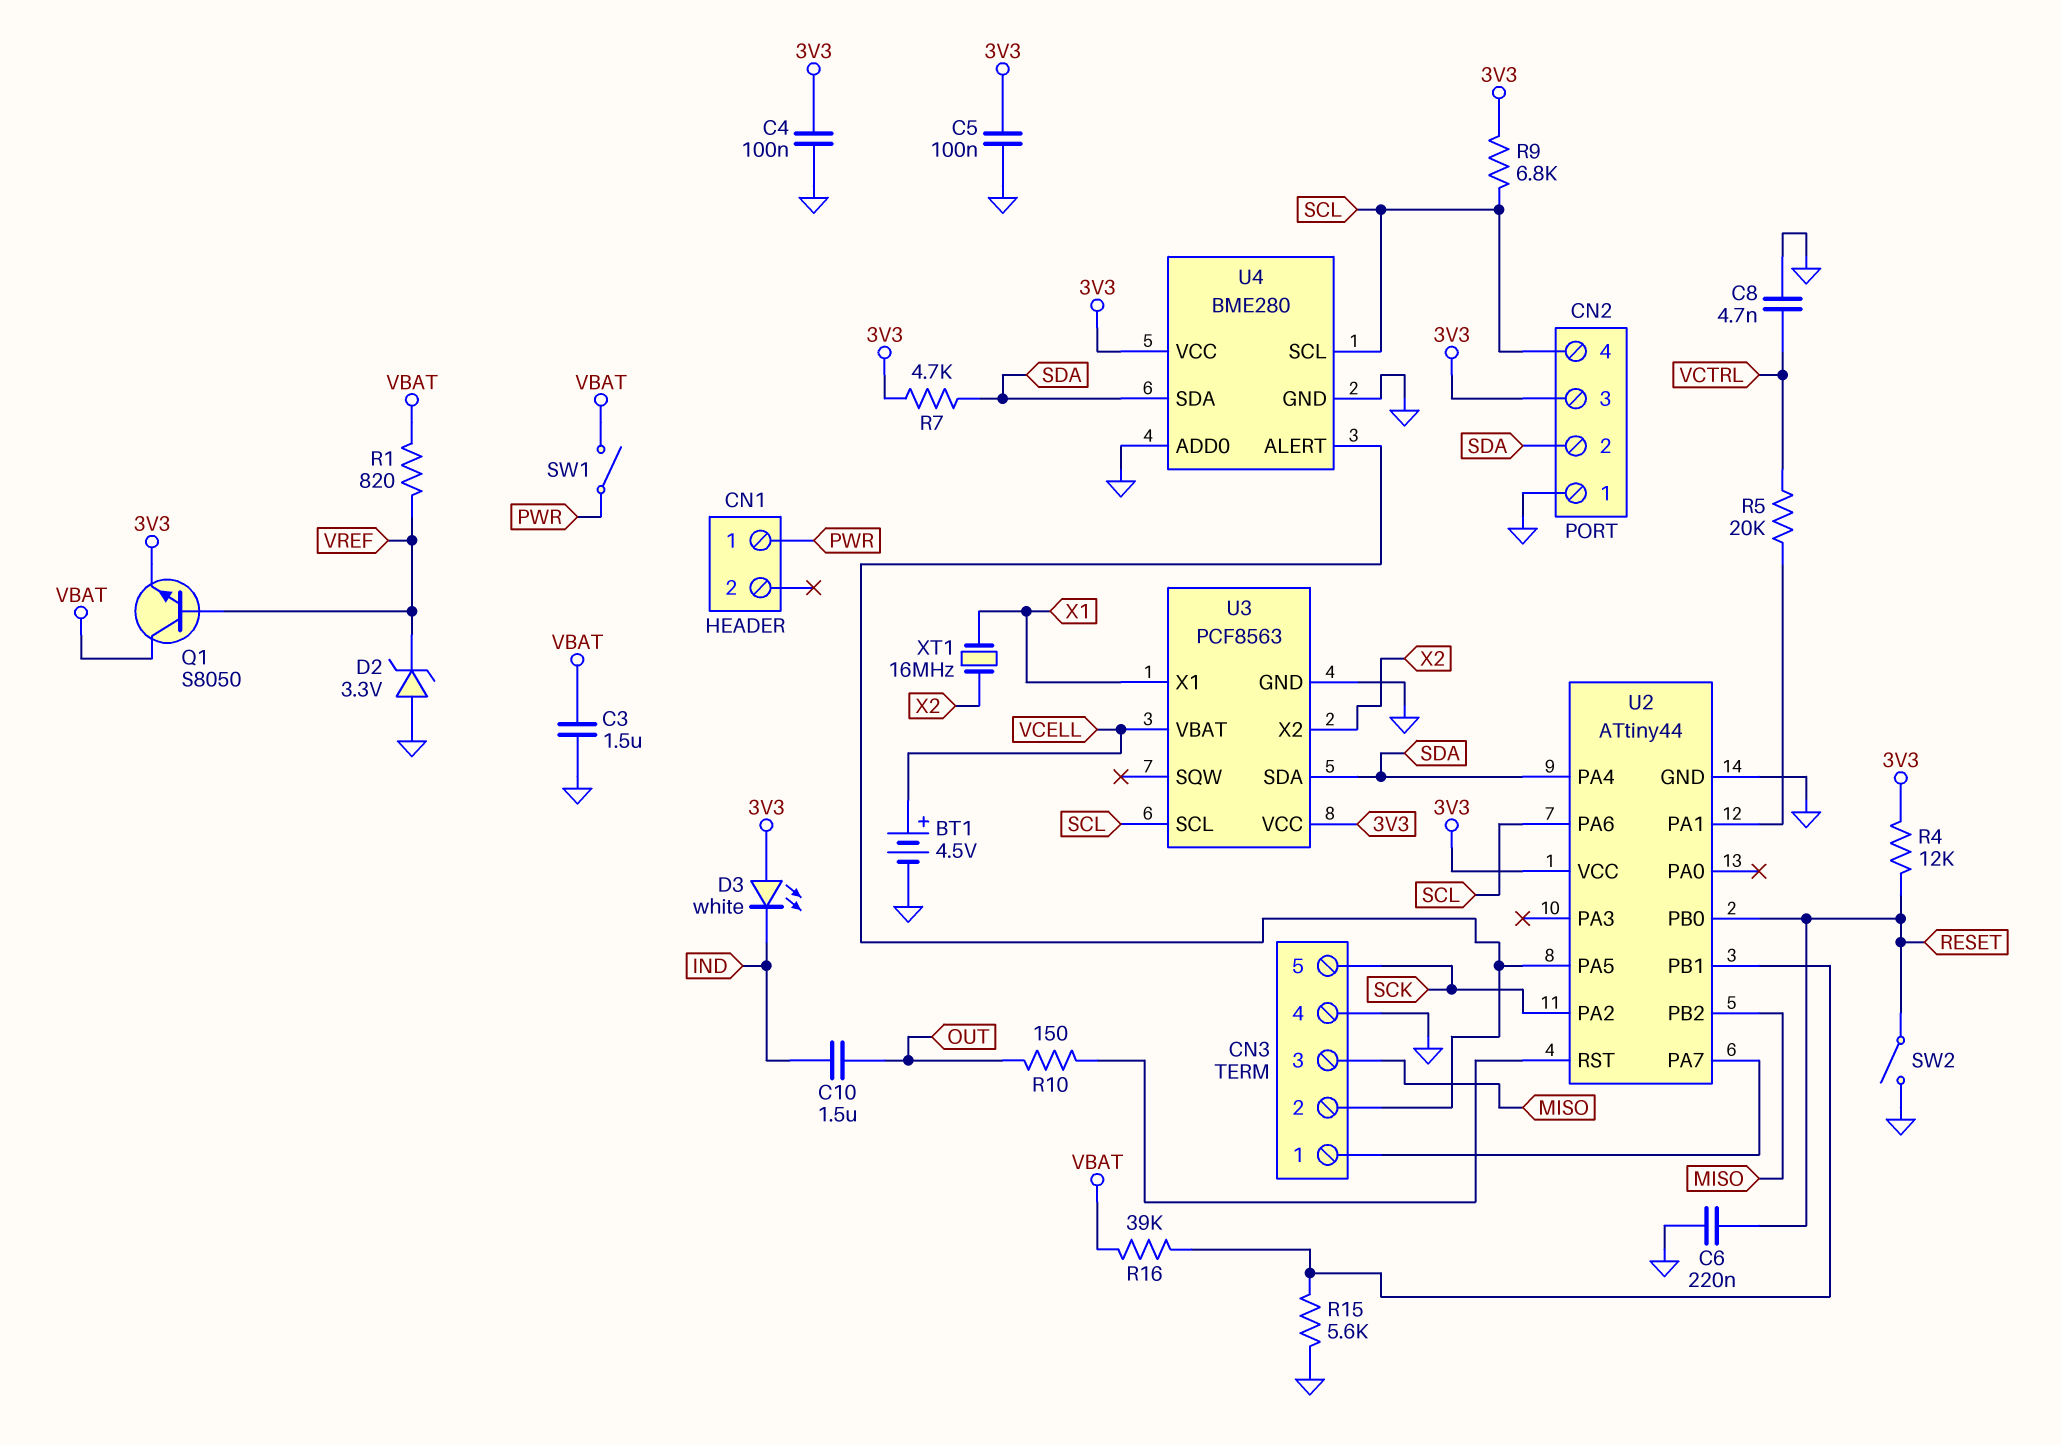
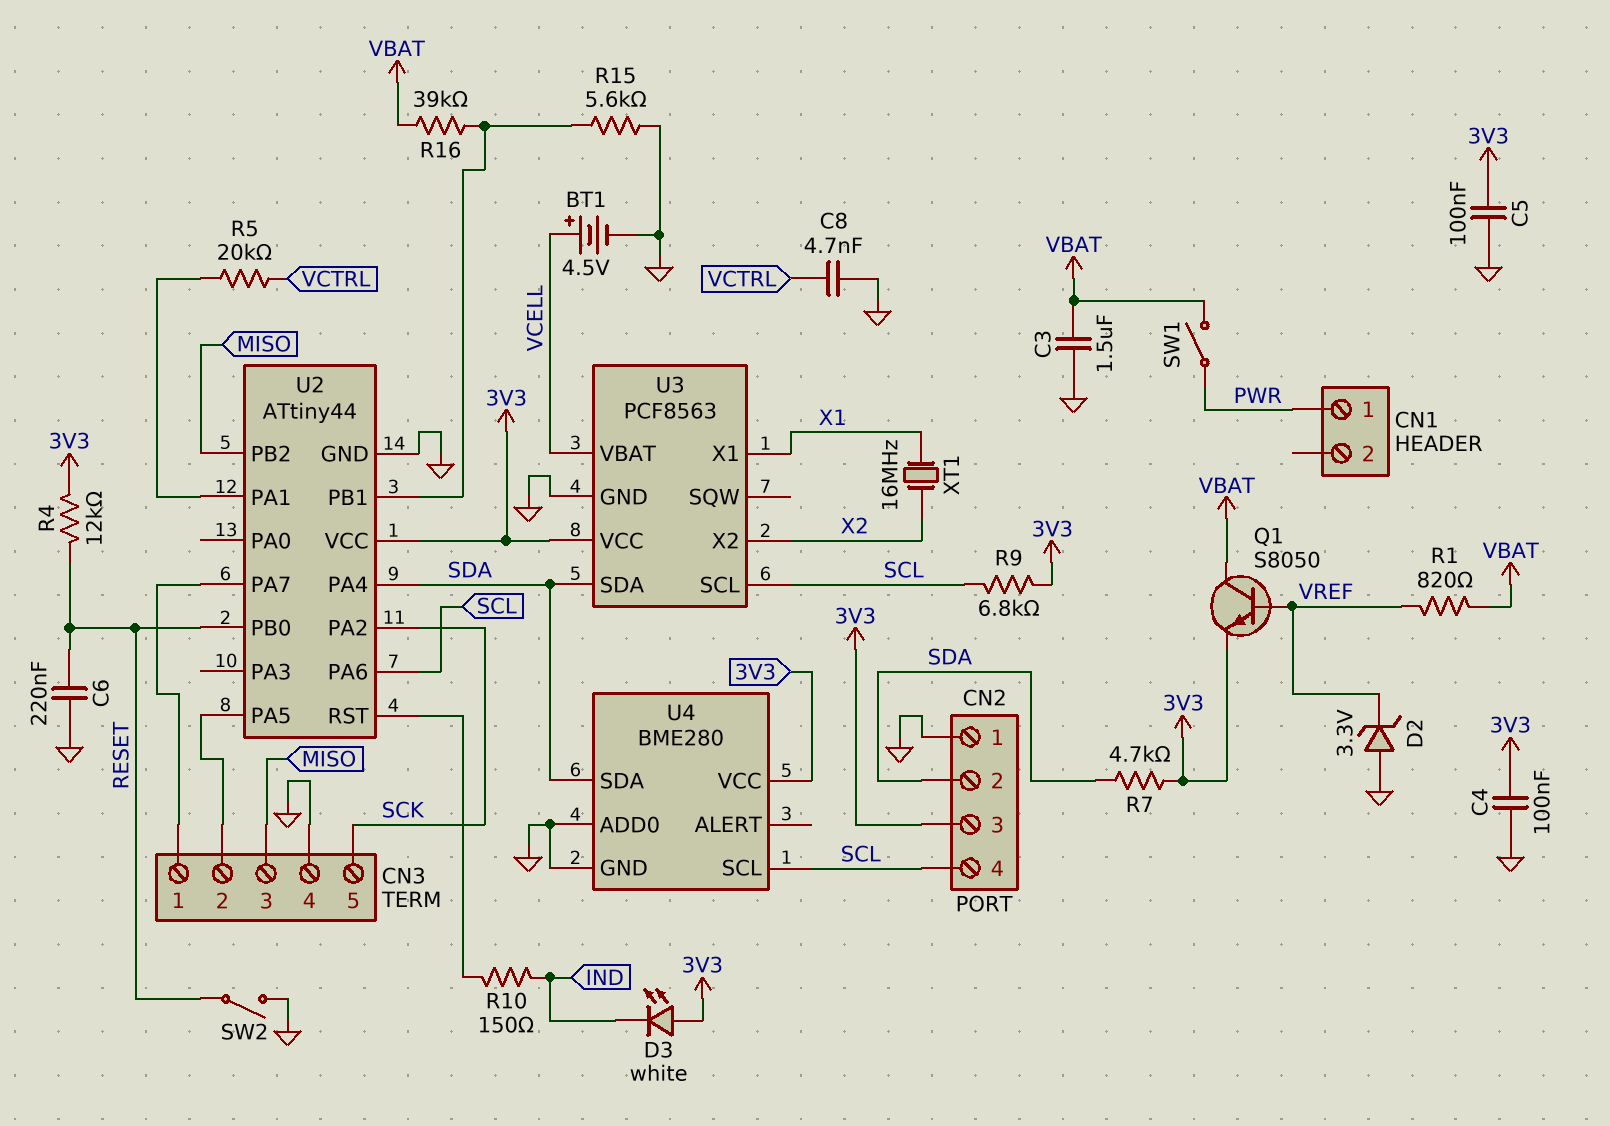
C10: 1.5uF (IND, OUT) -> none
R10: 150 (OUT, U2/RST) -> 150 (IND, U2/RST)
U4 pin ALERT: CN3/2 -> none

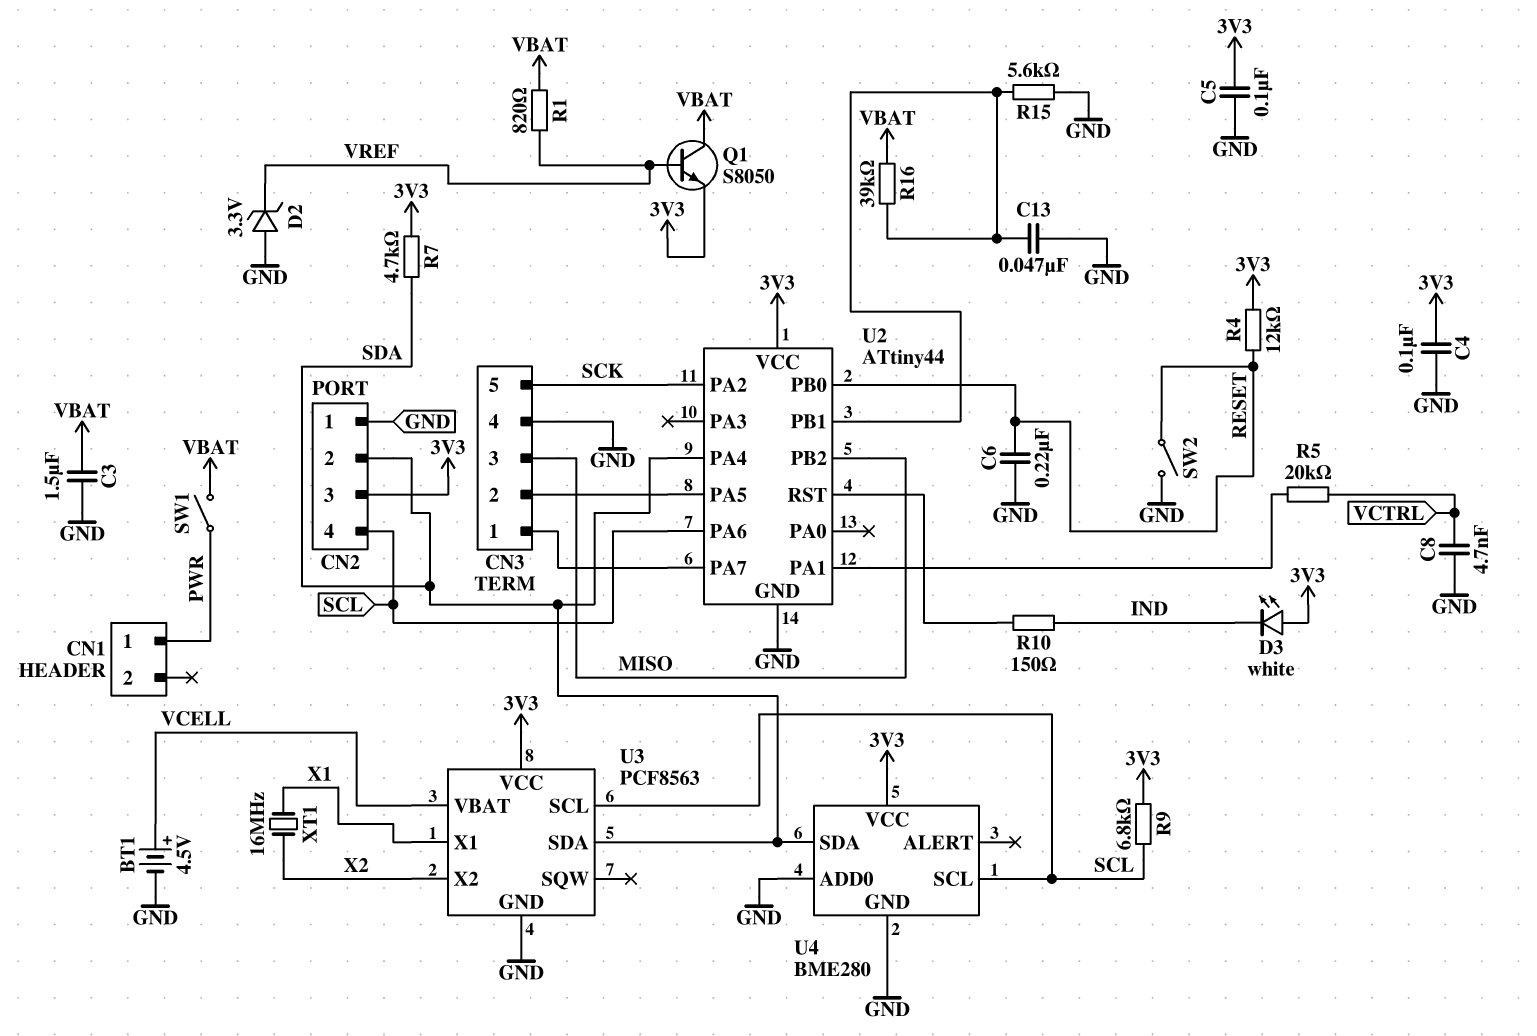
C13: none -> 47nF (GND, U2/PB1)

